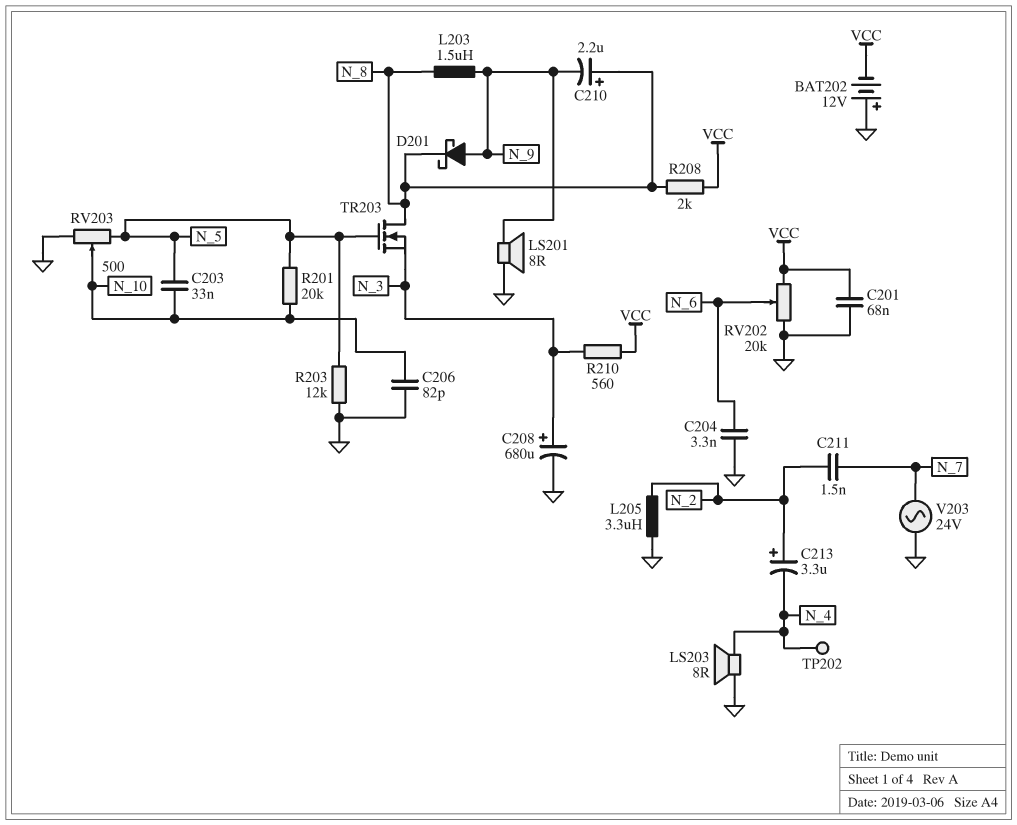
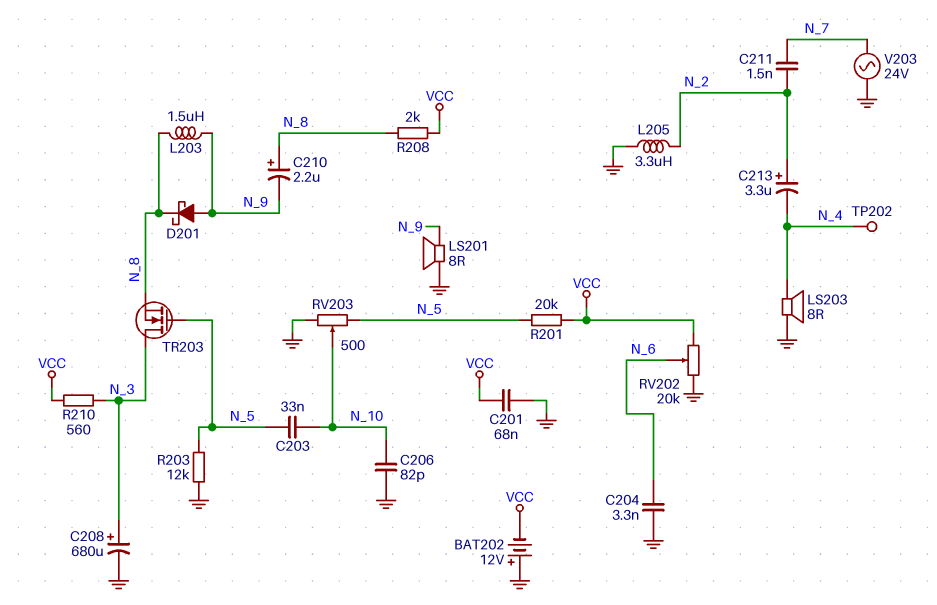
R201: 20k (N_5, N_10) -> 20k (N_5, VCC)
TR203: NMOS (G N_5, D N_8, S N_3) -> NMOS (G N_5, D N_3, S N_8)

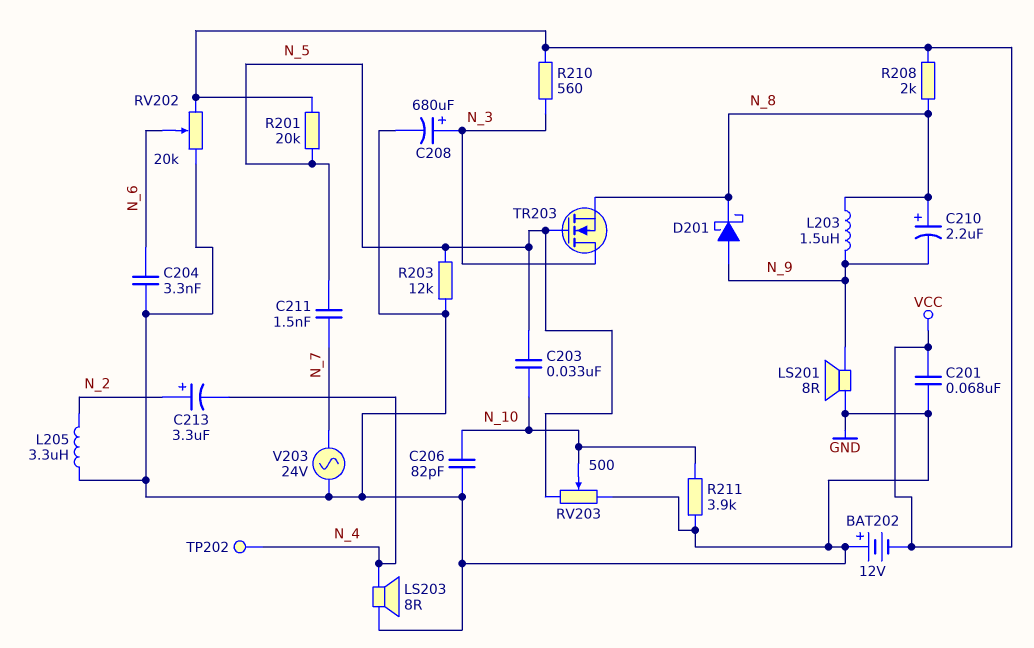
C211: 1.5nF (N_2, N_7) -> 1.5nF (N_5, N_7)
R211: none -> 3.9k (GND, N_10)

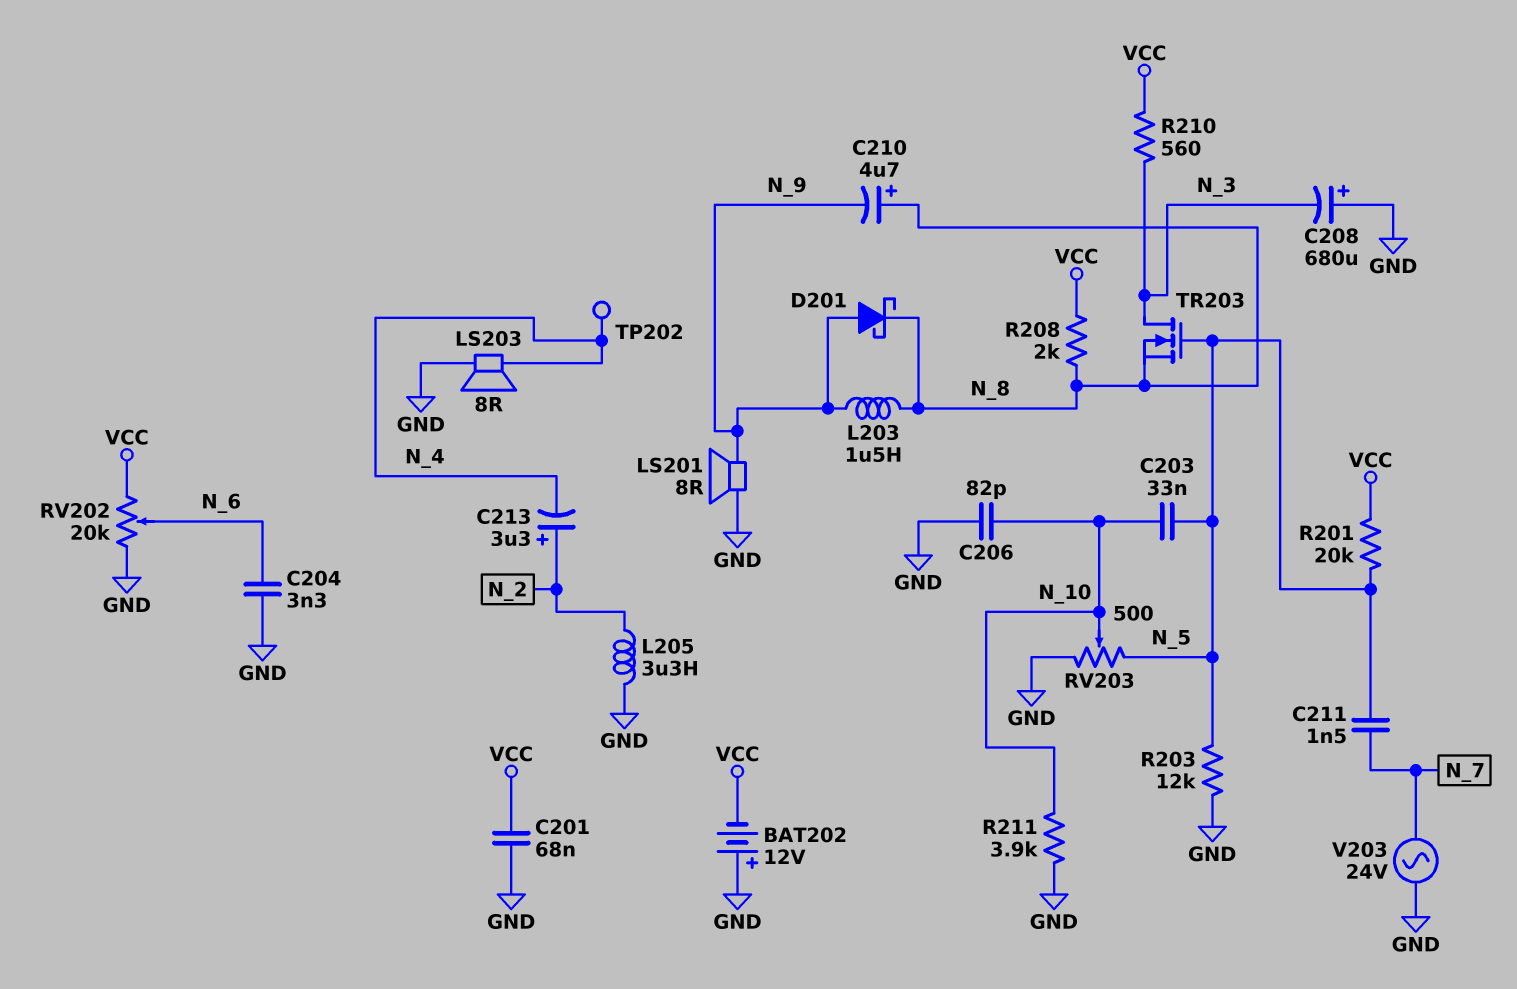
C208: 680uF (plus N_3, minus GND) -> 680uF (plus GND, minus N_3)
C210: 2.2uF (plus N_8, minus N_9) -> 4.7uF (plus N_8, minus N_9)

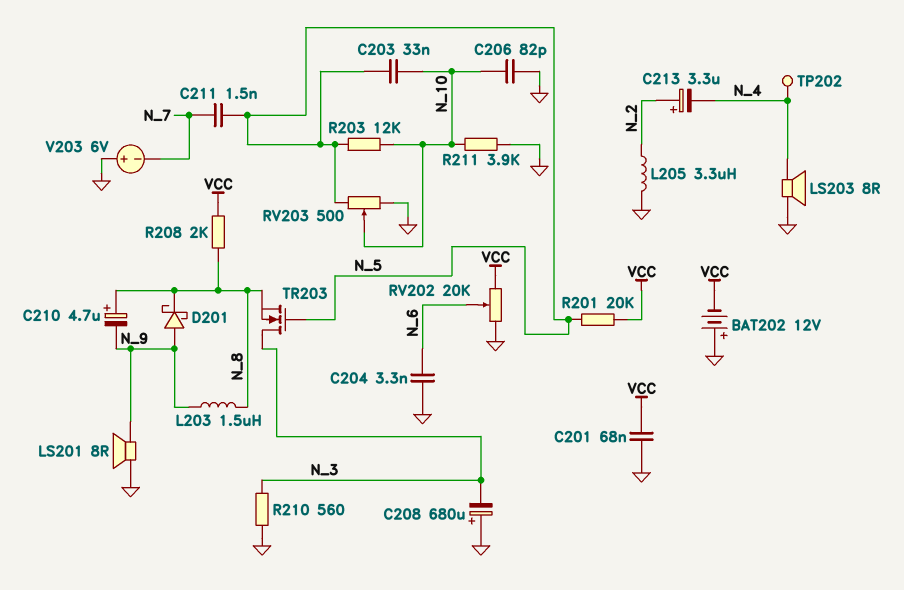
R203: 12k (GND, N_5) -> 12k (N_5, N_10)
R210: 560 (N_3, VCC) -> 560 (GND, N_3)
V203: AC 24V (GND, N_7) -> 6V (plus GND, minus N_7)

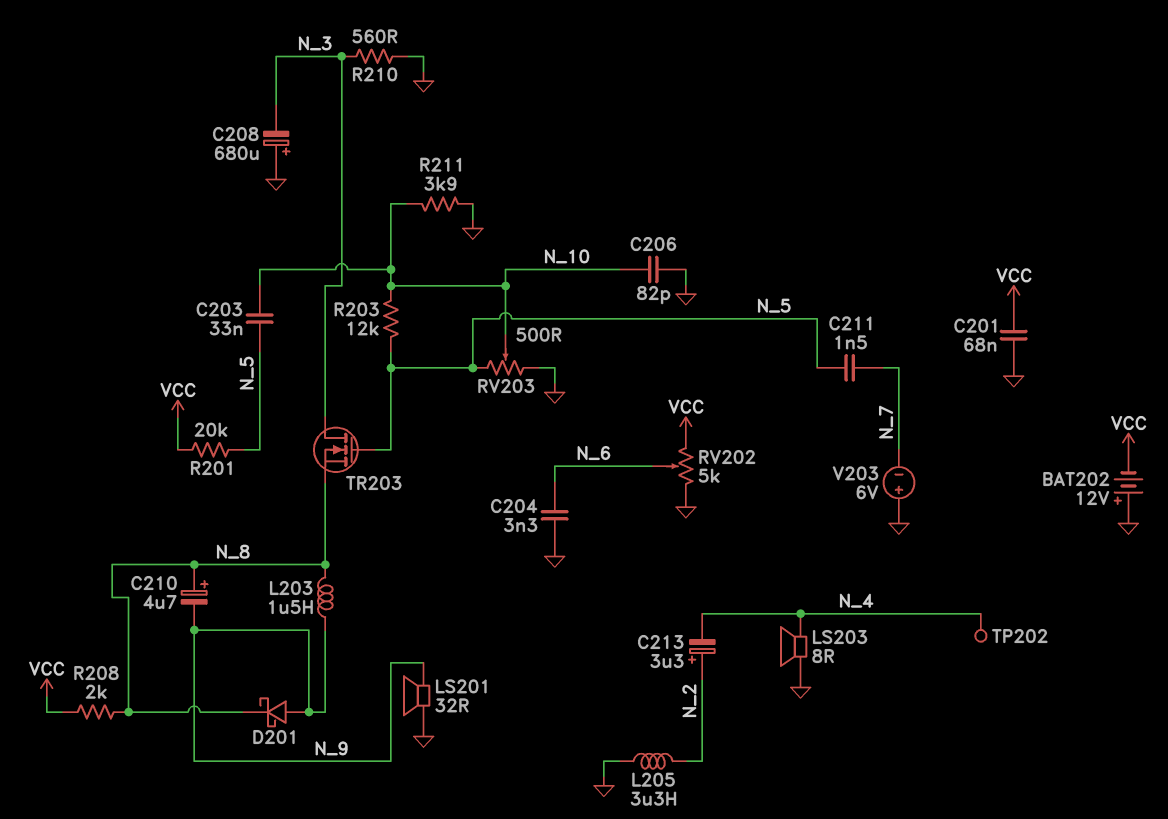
LS201: speaker 8R (GND, N_9) -> speaker 32R (GND, N_9)
RV202: 20k (GND, VCC, wiper N_6) -> 5k (GND, VCC, wiper N_6)

